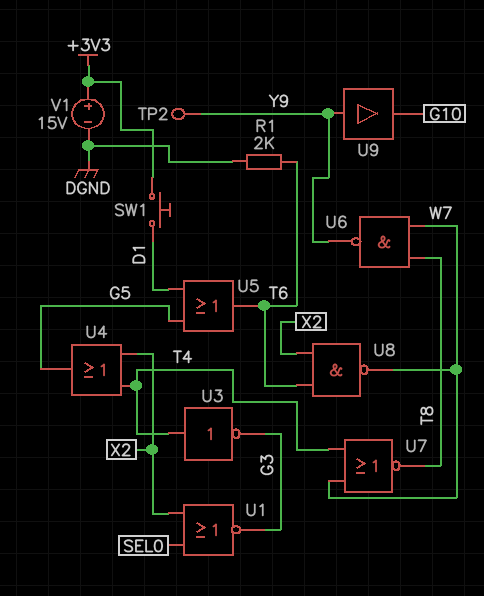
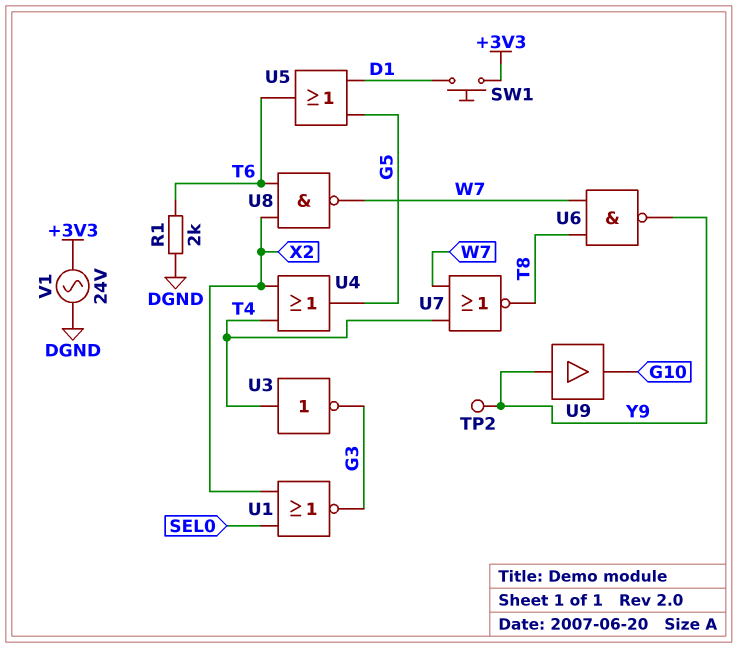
V1: 15V (plus +3V3, minus DGND) -> AC 24V (+3V3, DGND)

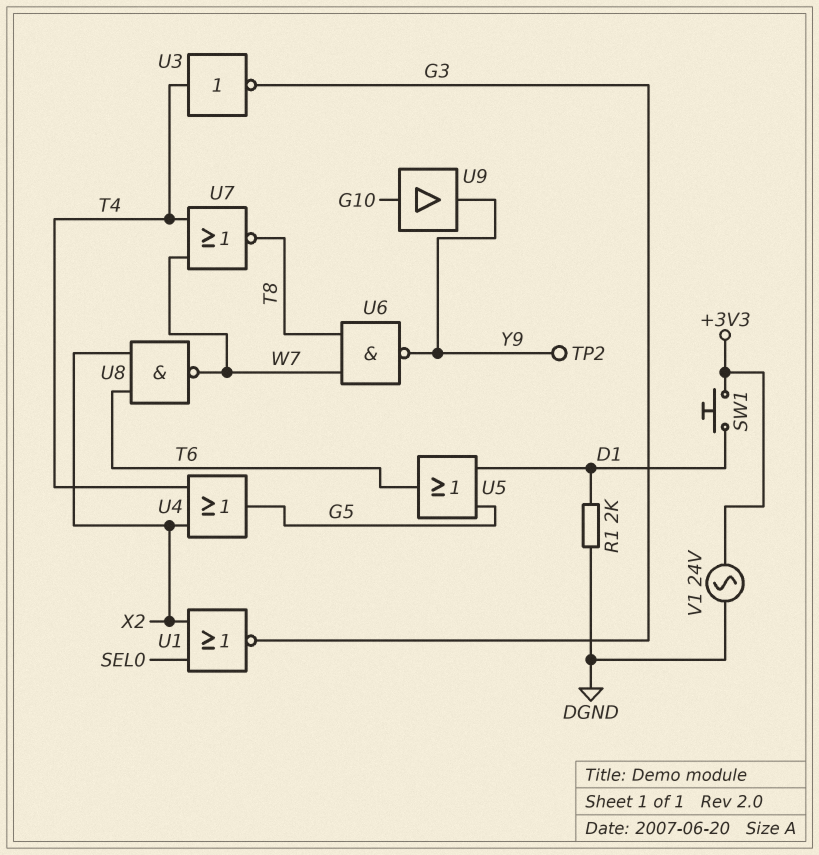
R1: 2k (DGND, T6) -> 2k (D1, DGND)
U9: buffer (in Y9, out G10) -> buffer (in G10, out Y9)

